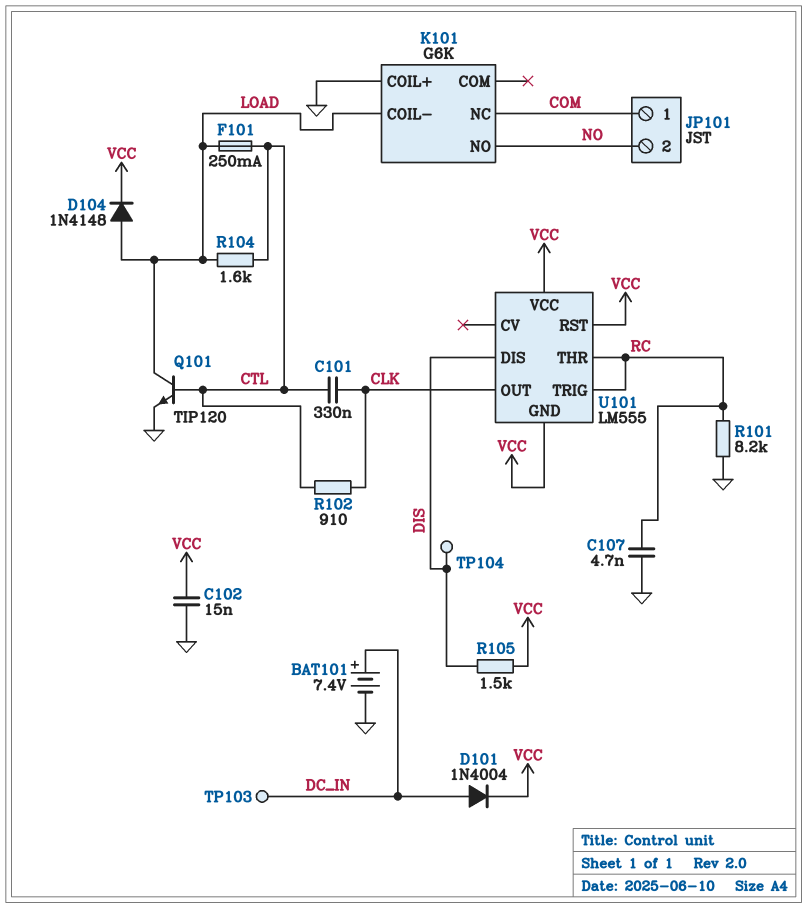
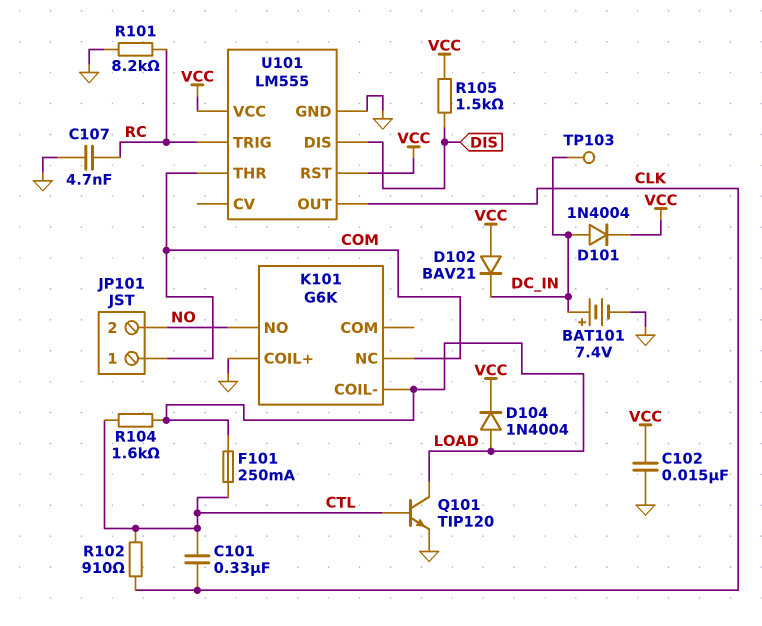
D102: none -> diode BAV21 (A VCC, K DC_IN)
D104: diode 1N4148 (A LOAD, K VCC) -> diode 1N4004 (A LOAD, K VCC)
TP104: test point (DIS) -> none
U101 pin GND: VCC -> GND
U101 pin THR: RC -> COM

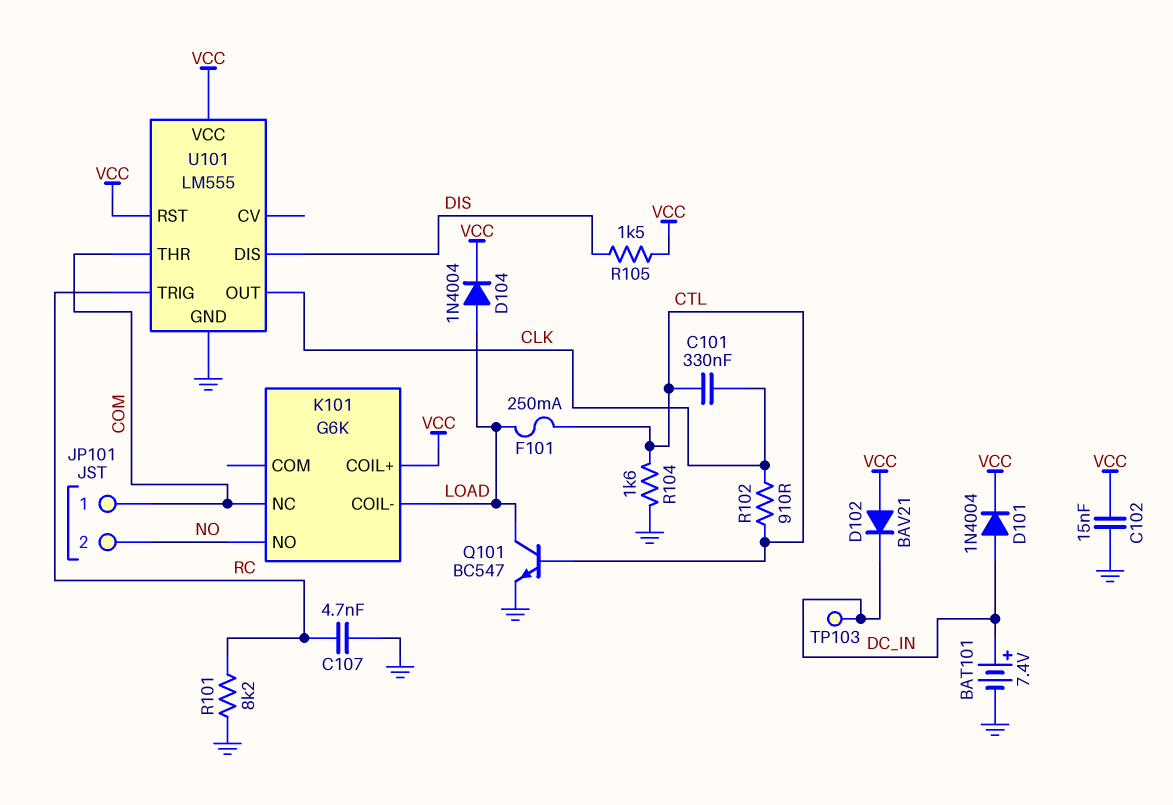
K101 pin COIL+: GND -> VCC
Q101: NPN TIP120 (B CTL, C LOAD, E GND) -> NPN BC547 (B CTL, C LOAD, E GND)
R104: 1.6k (CTL, LOAD) -> 1.6k (CTL, GND)

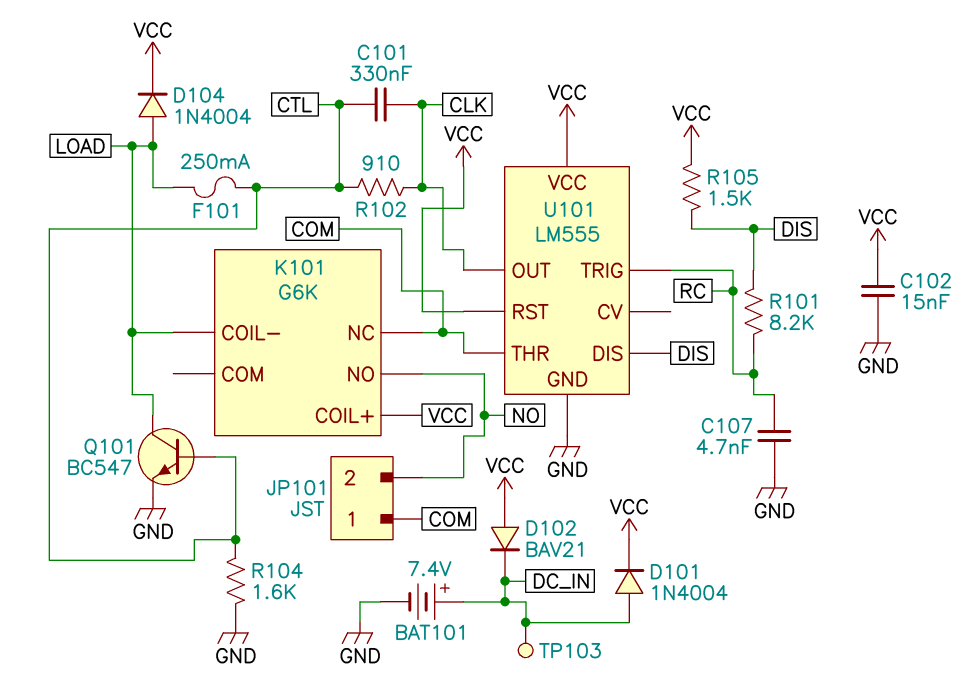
R101: 8.2k (GND, RC) -> 8.2k (DIS, RC)

